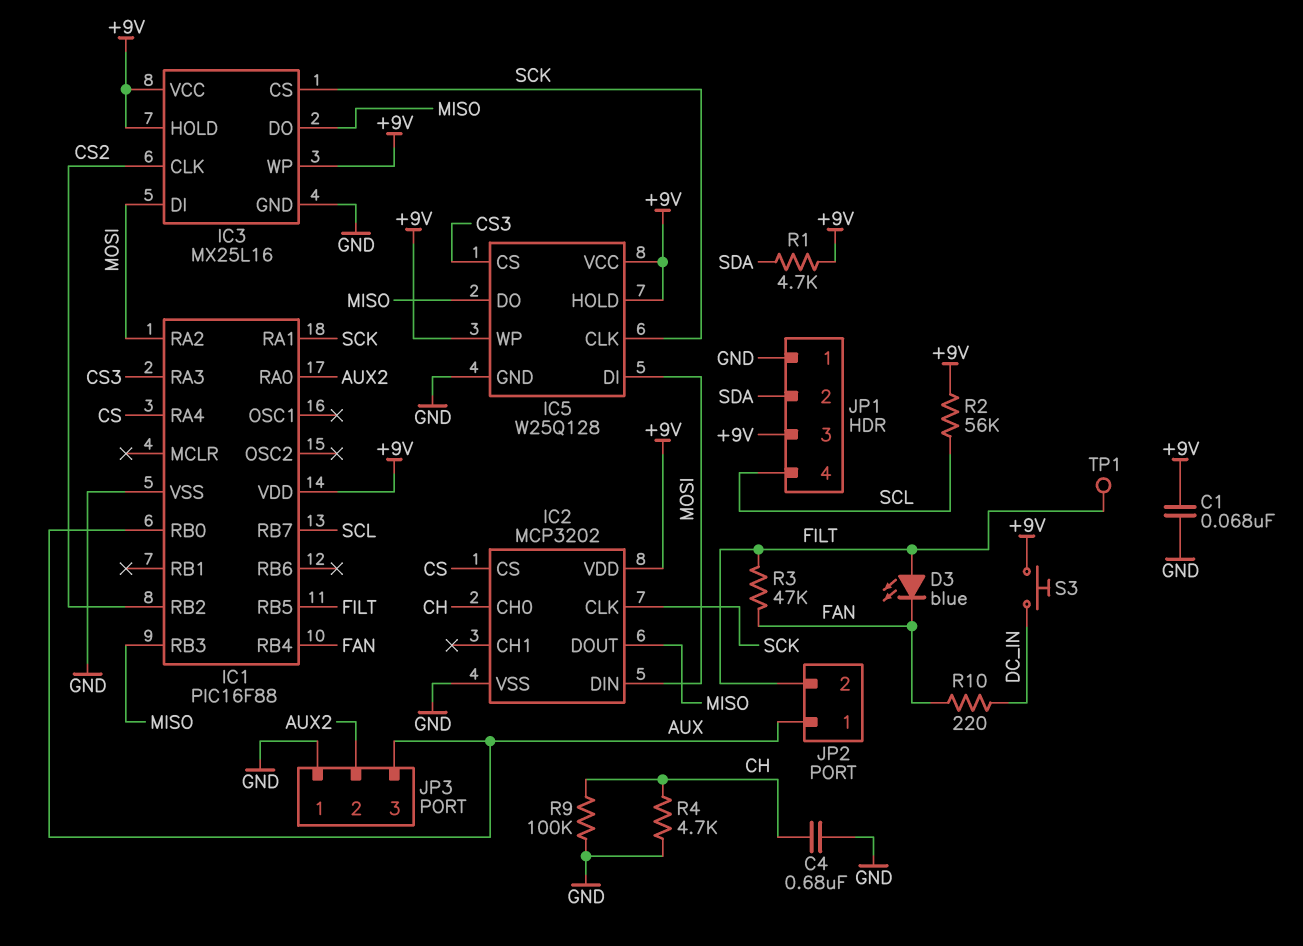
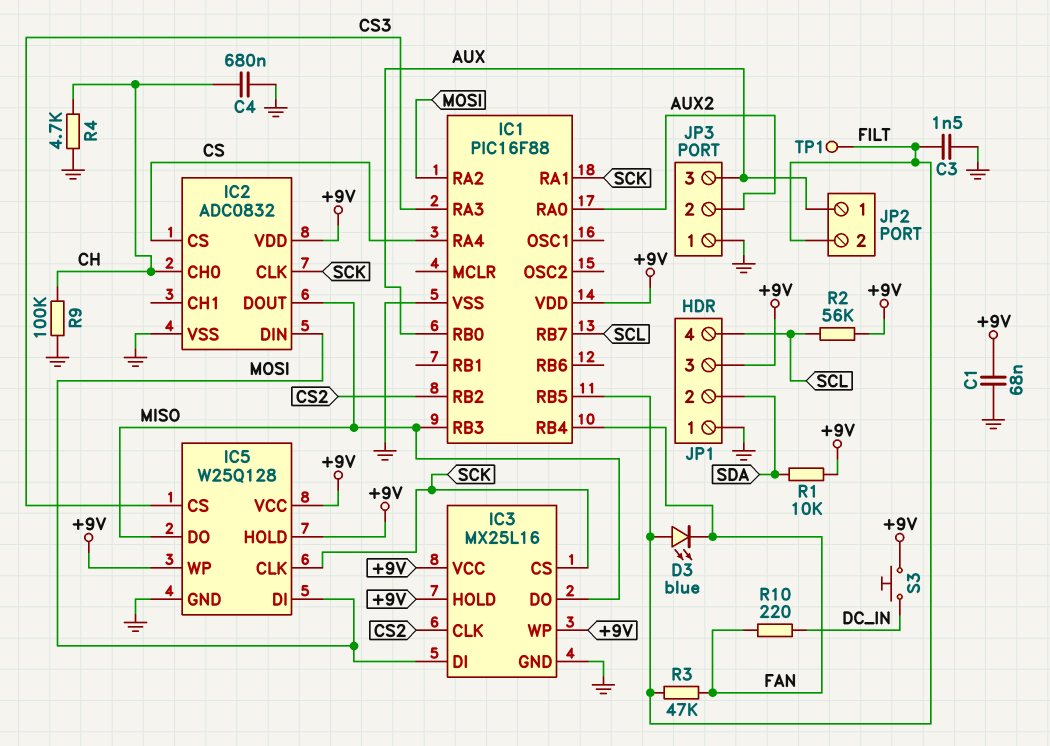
C3: none -> 1.5nF (FILT, GND)
IC2: MCP3202 -> ADC0832
R1: 4.7k (+9V, SDA) -> 10k (+9V, SDA)

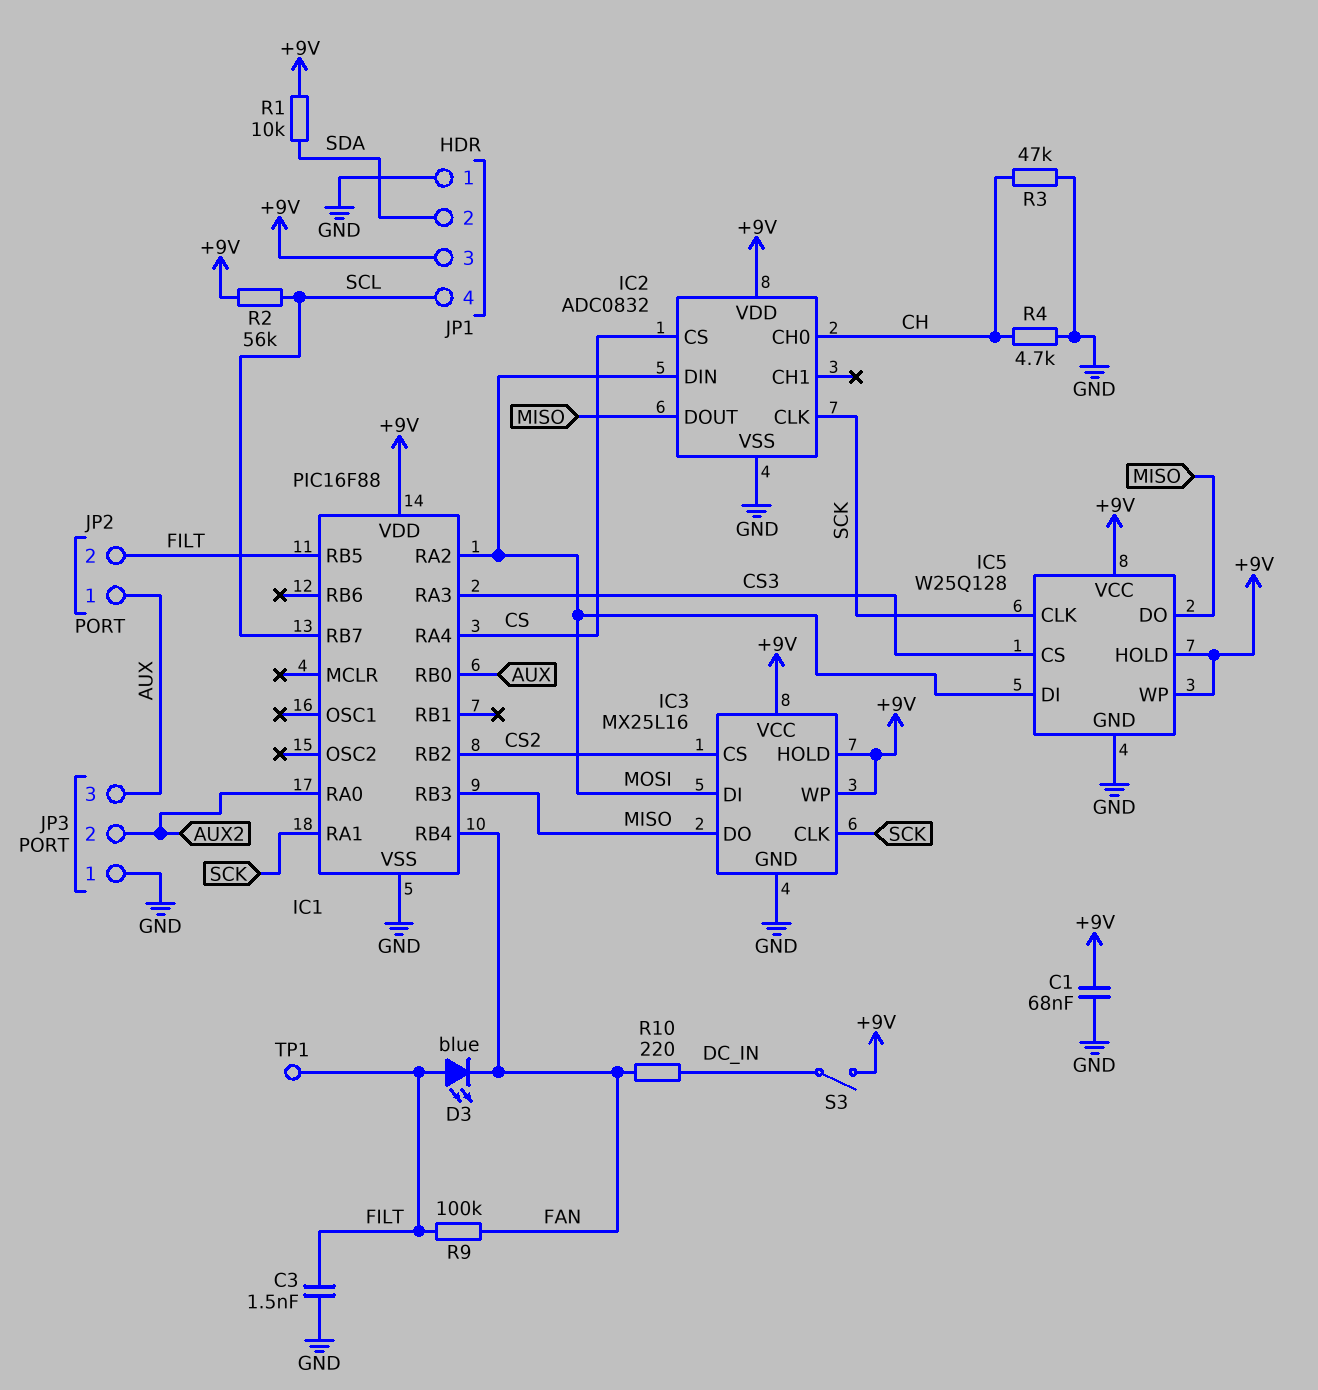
C4: 680nF (CH, GND) -> none
IC3 pin CLK: CS2 -> SCK
IC3 pin CS: SCK -> CS2
R3: 47k (FAN, FILT) -> 47k (CH, GND)
R9: 100k (CH, GND) -> 100k (FAN, FILT)
S3: button (+9V, DC_IN) -> switch (+9V, DC_IN)

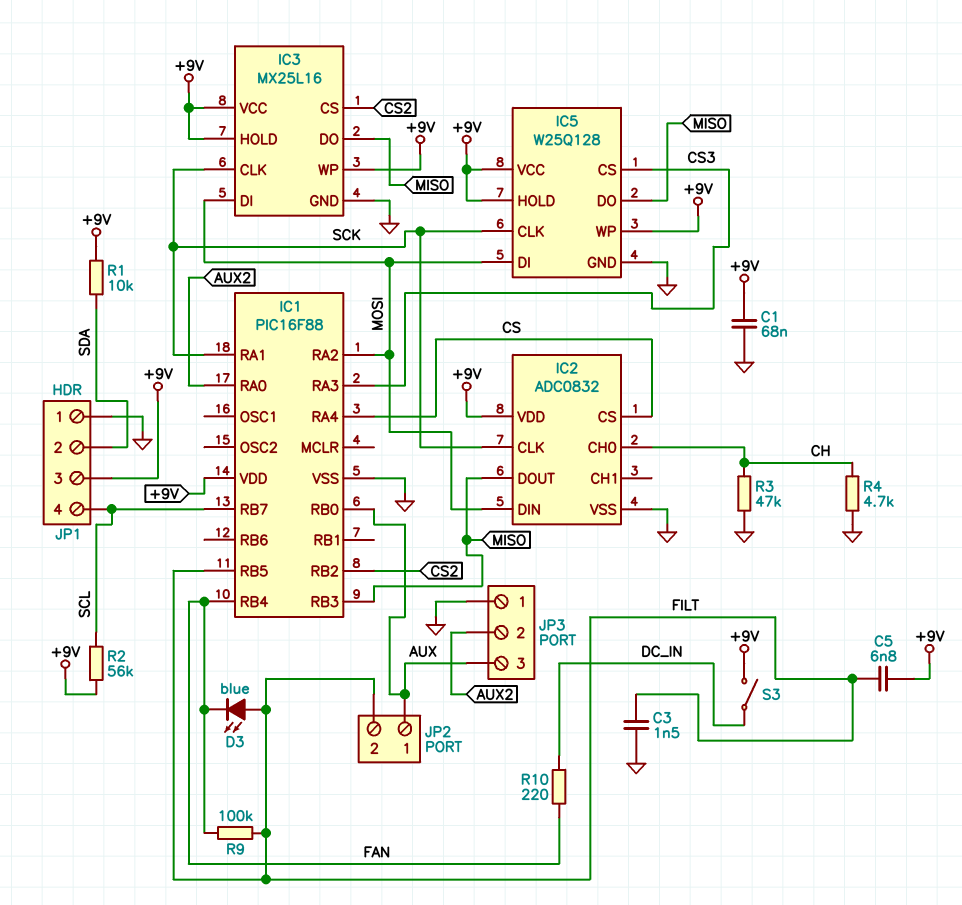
C5: none -> 6.8nF (+9V, FILT)
TP1: test point (FILT) -> none

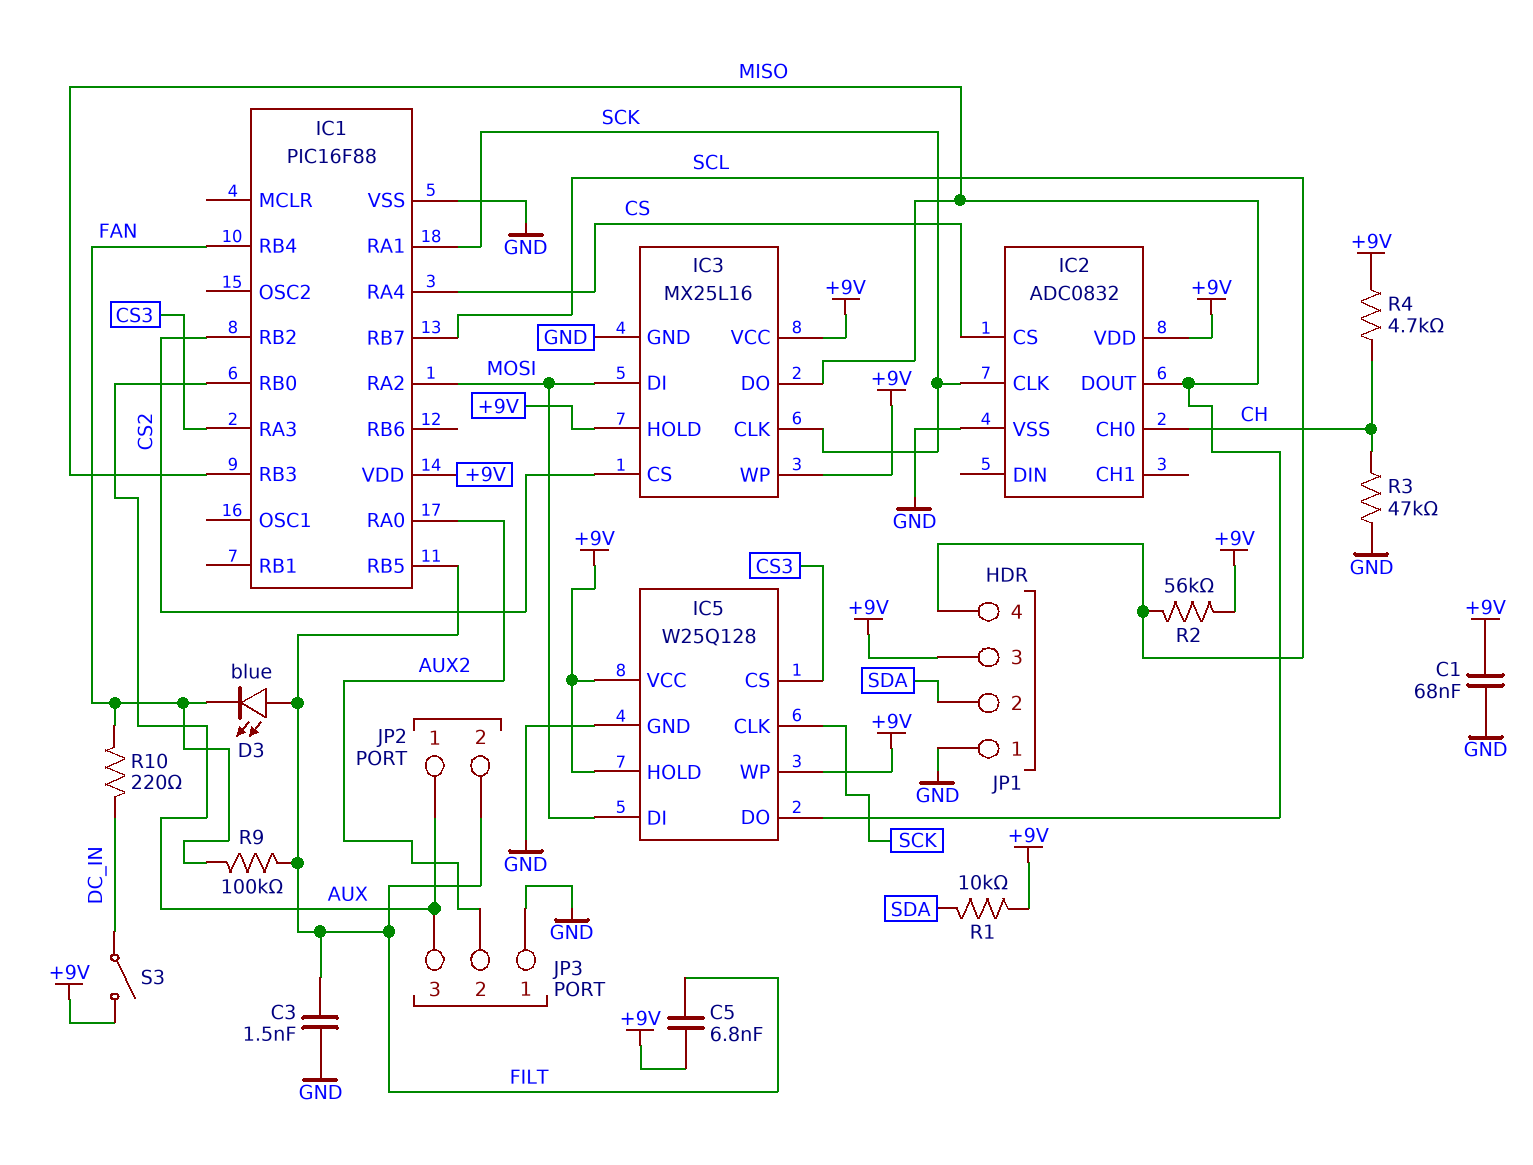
IC2 pin DIN: MOSI -> none
R4: 4.7k (CH, GND) -> 4.7k (+9V, CH)

